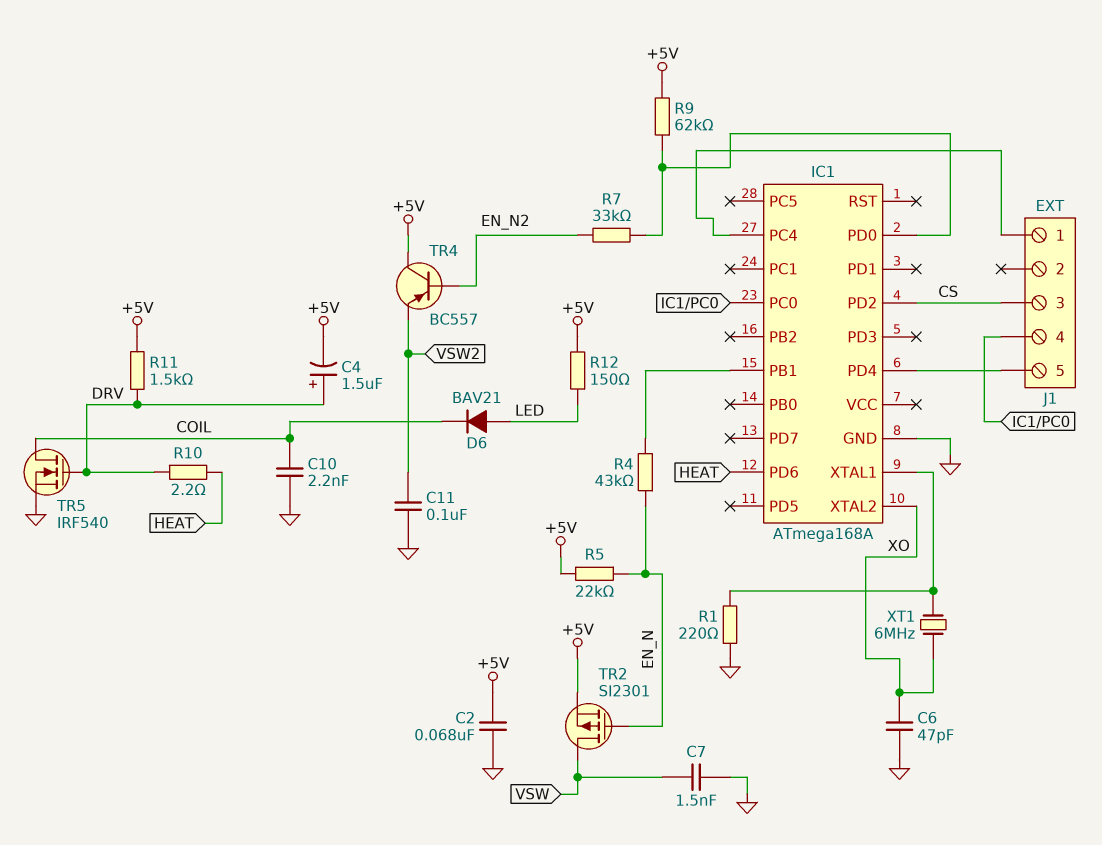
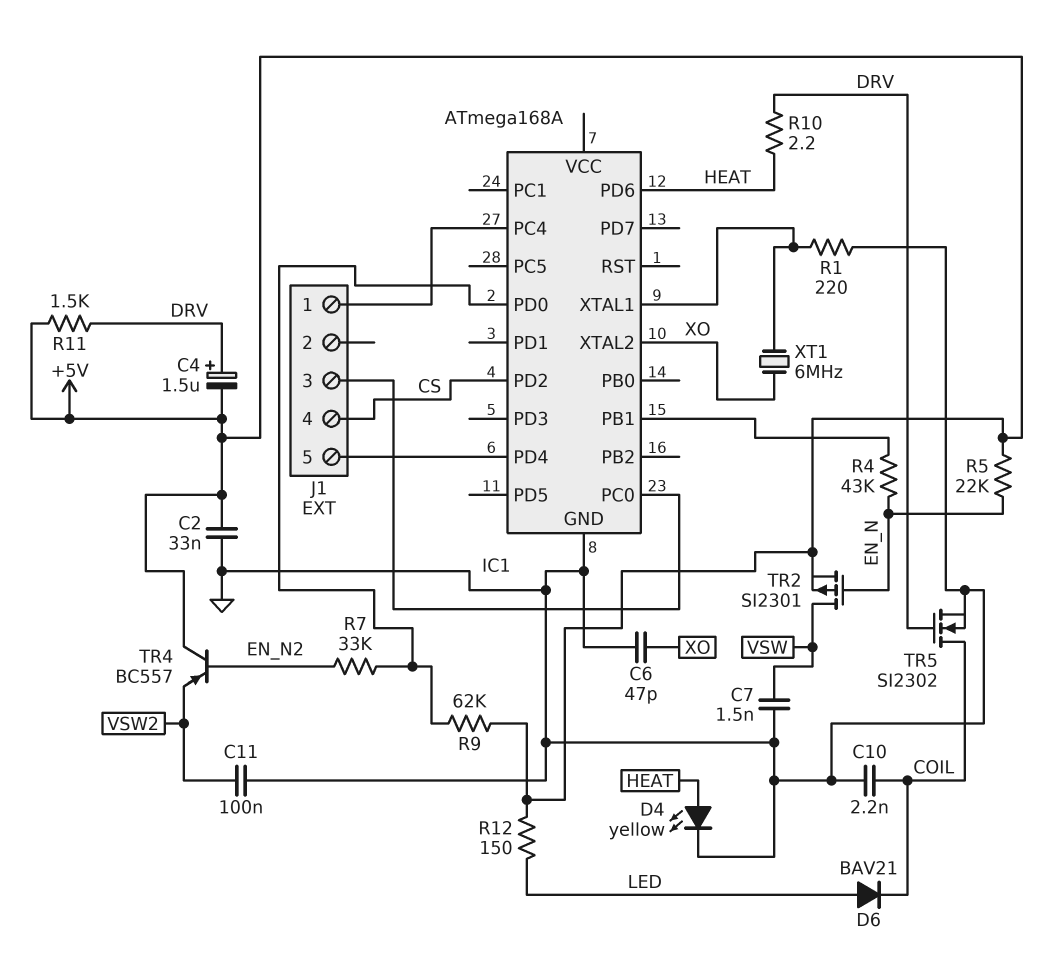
C2: 68nF (+5V, GND) -> 33nF (+5V, GND)
D4: none -> LED yellow (A HEAT, K GND)
J1 pin 3: CS -> IC1/PC0
J1 pin 4: IC1/PC0 -> CS
TR5: NMOS IRF540 (G DRV, D COIL, S GND) -> NMOS SI2302 (G DRV, D COIL, S GND)

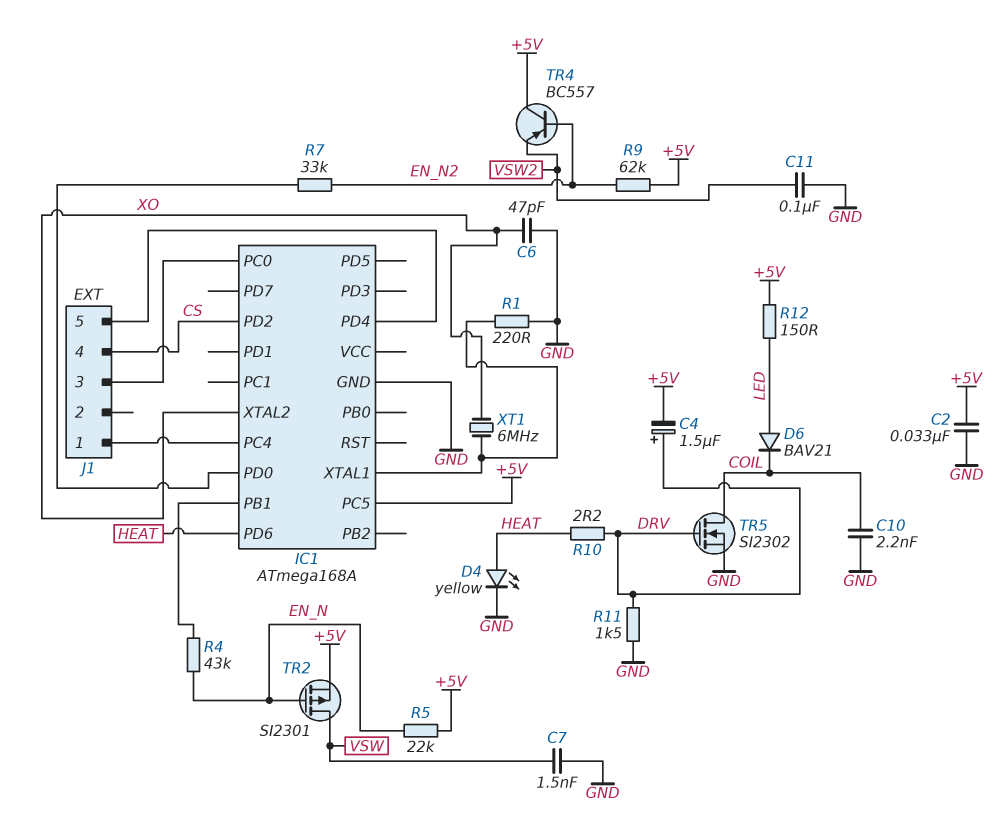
IC1 pin PC5: none -> +5V
R9: 62k (+5V, IC1/PD0) -> 62k (+5V, EN_N2)
R11: 1.5k (+5V, DRV) -> 1.5k (DRV, GND)

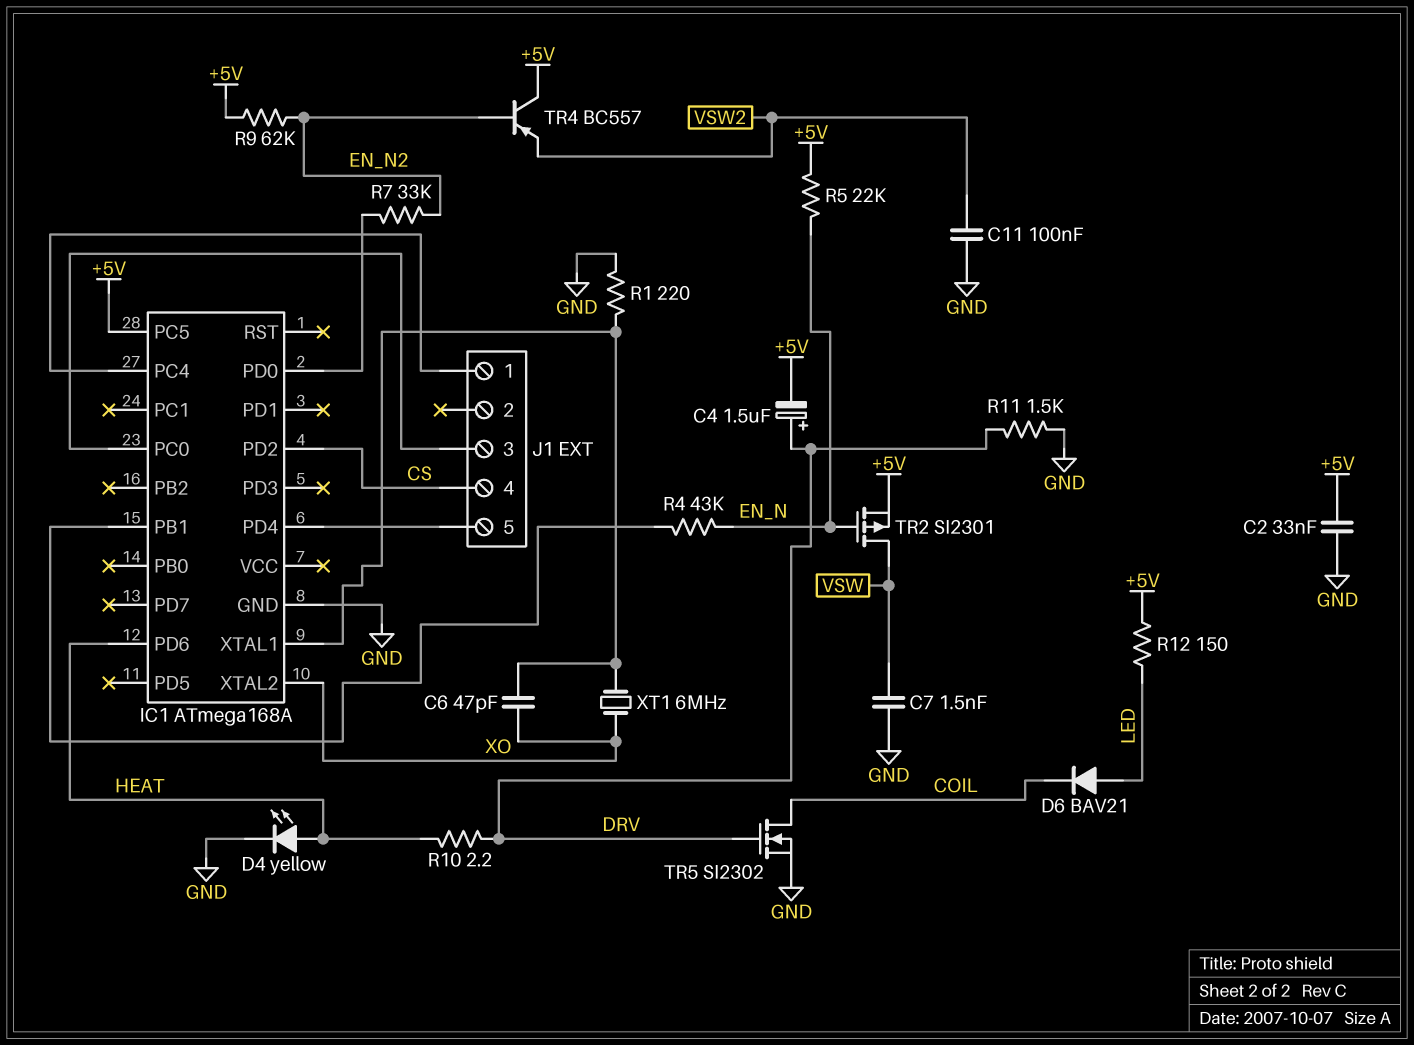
C6: 47pF (GND, XO) -> 47pF (IC1/XTAL1, XO)
C10: 2.2nF (COIL, GND) -> none

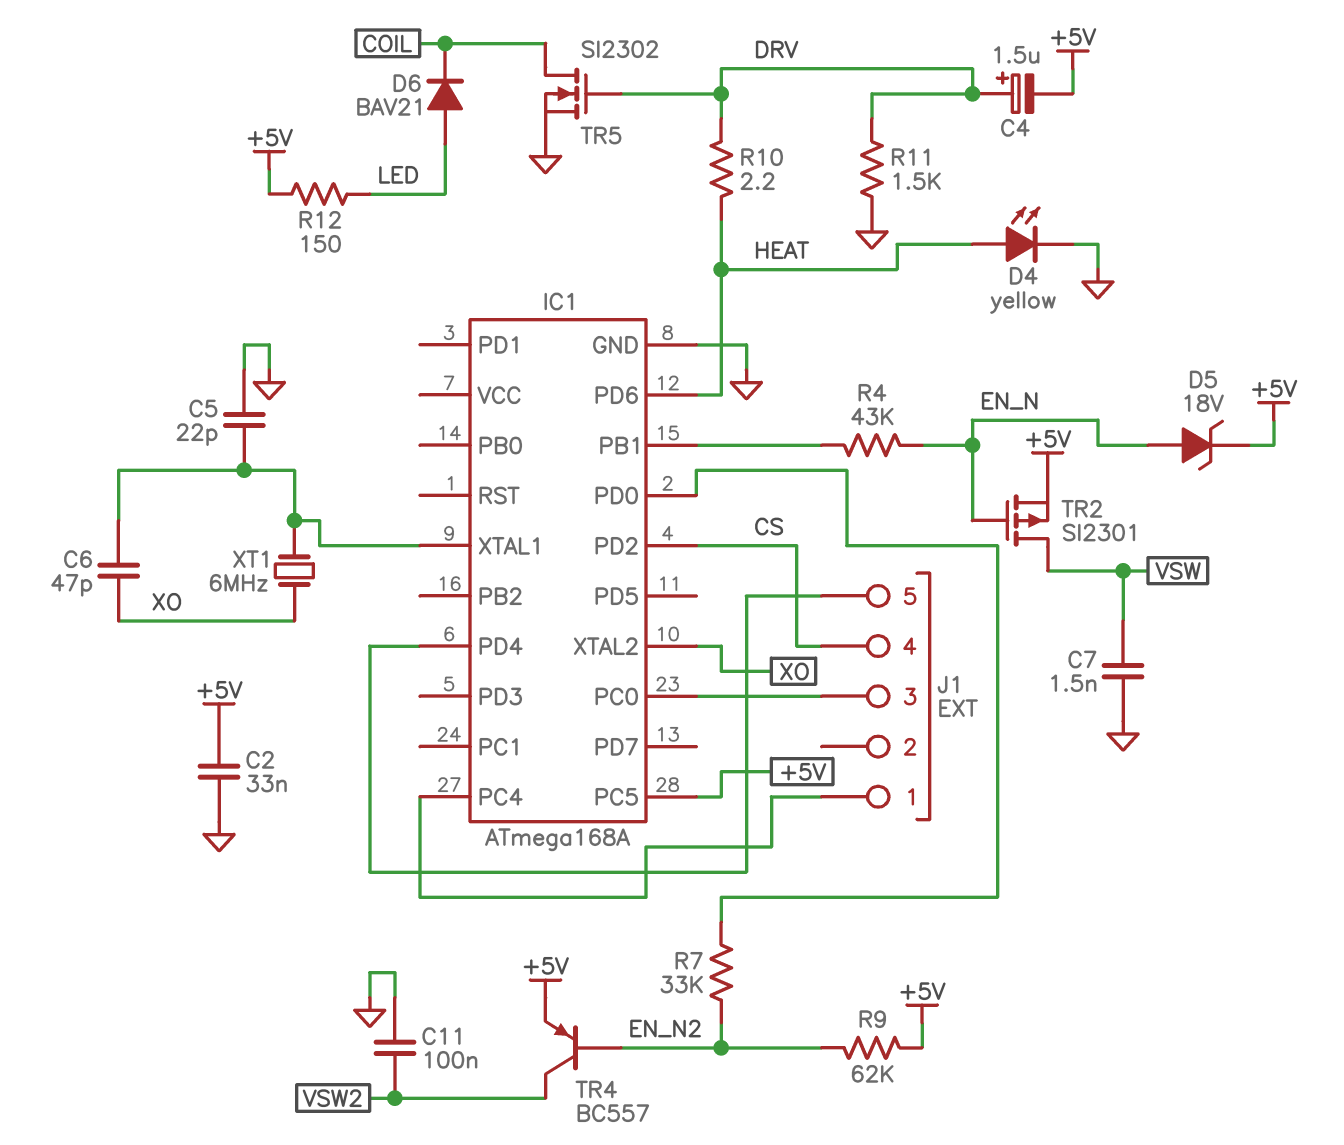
C5: none -> 22pF (GND, IC1/XTAL1)
D5: none -> zener 18V (A EN_N, K +5V)
R1: 220 (GND, IC1/XTAL1) -> none
R5: 22k (+5V, EN_N) -> none
TR4: PNP BC557 (B EN_N2, C +5V, E VSW2) -> PNP BC557 (B EN_N2, C VSW2, E +5V)

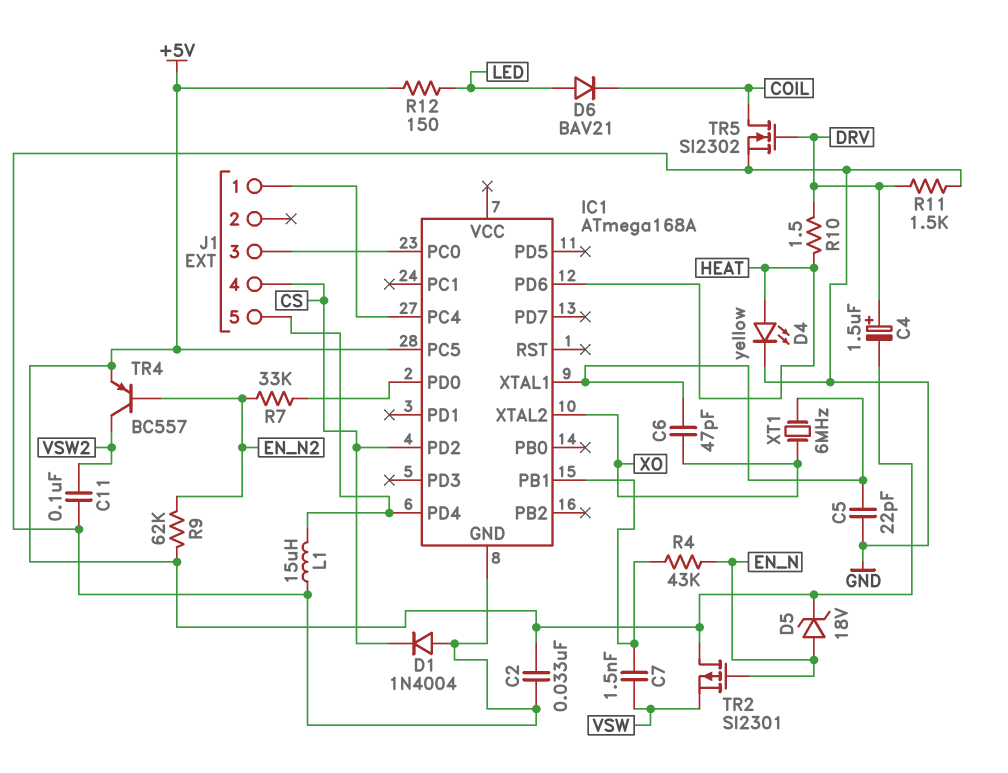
C7: 1.5nF (GND, VSW) -> 1.5nF (IC1/PB1, VSW)
D1: none -> diode 1N4004 (A GND, K CS)
L1: none -> 15uH (GND, IC1/PD4)
R10: 2.2 (DRV, HEAT) -> 1.5 (DRV, HEAT)
TR2: PMOS SI2301 (G EN_N, D VSW, S +5V) -> PMOS SI2301 (G EN_N, D +5V, S VSW)

